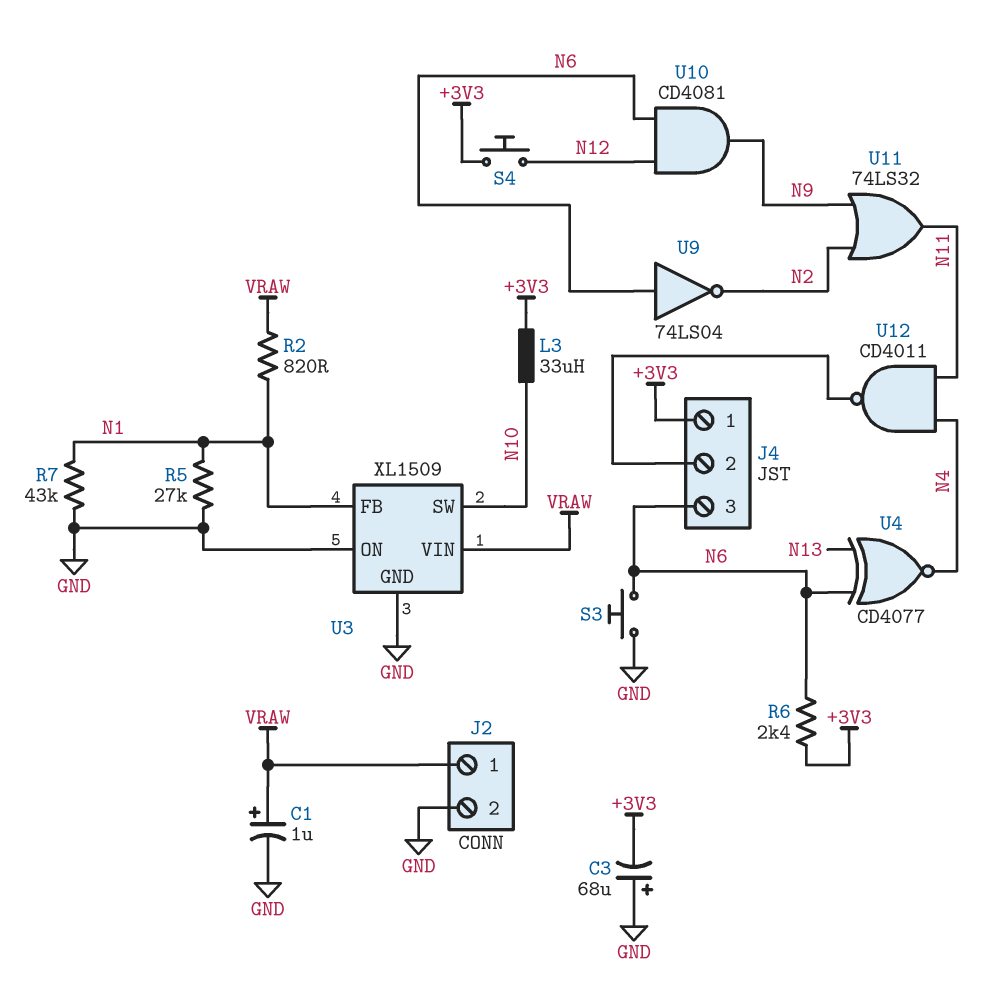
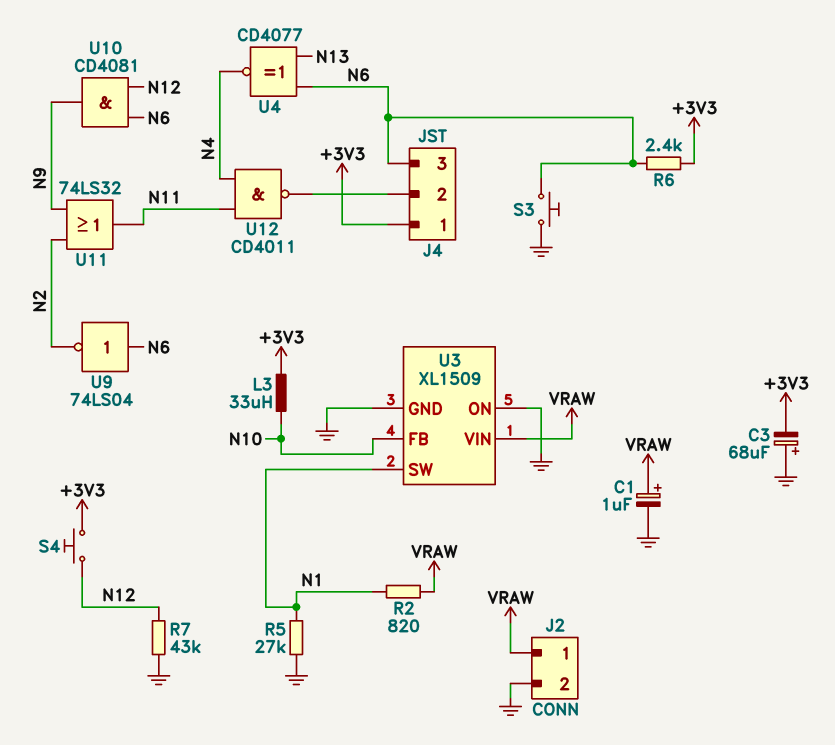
R7: 43k (GND, N1) -> 43k (GND, N12)
U3 pin FB: N1 -> N10
U3 pin SW: N10 -> N1

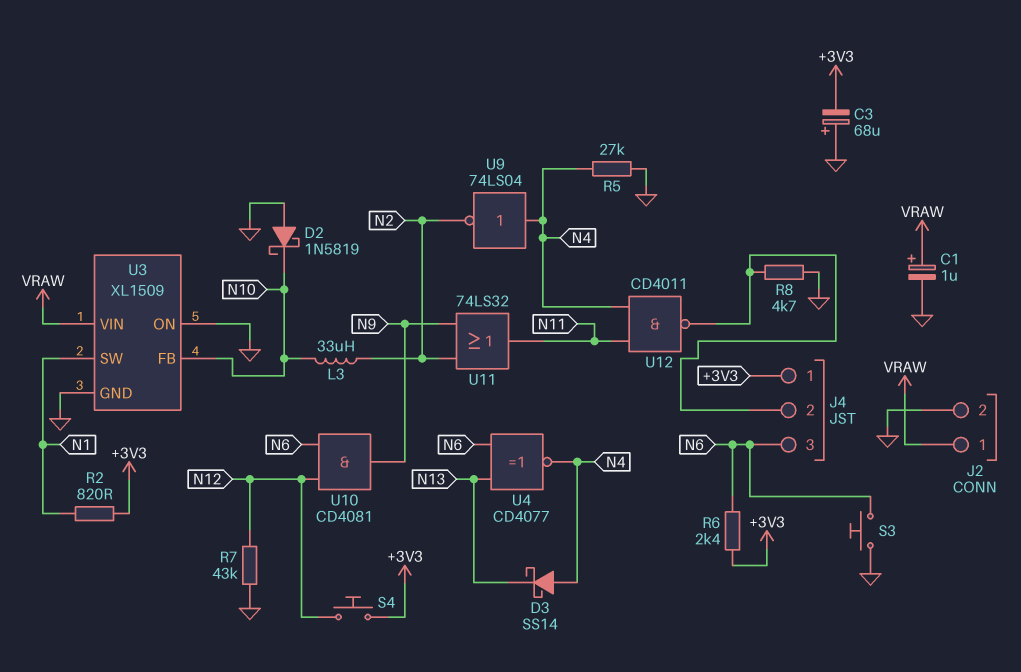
D2: none -> schottky 1N5819 (A GND, K N10)
D3: none -> schottky SS14 (A N4, K N13)
L3: 33uH (+3V3, N10) -> 33uH (N2, N10)
R2: 820 (N1, VRAW) -> 820 (+3V3, N1)
R5: 27k (GND, N1) -> 27k (GND, N4)
R8: none -> 4.7k (GND, J4/2)
U9: NOT 74LS04 (in N6, out N2) -> NOT 74LS04 (in N4, out N2)

